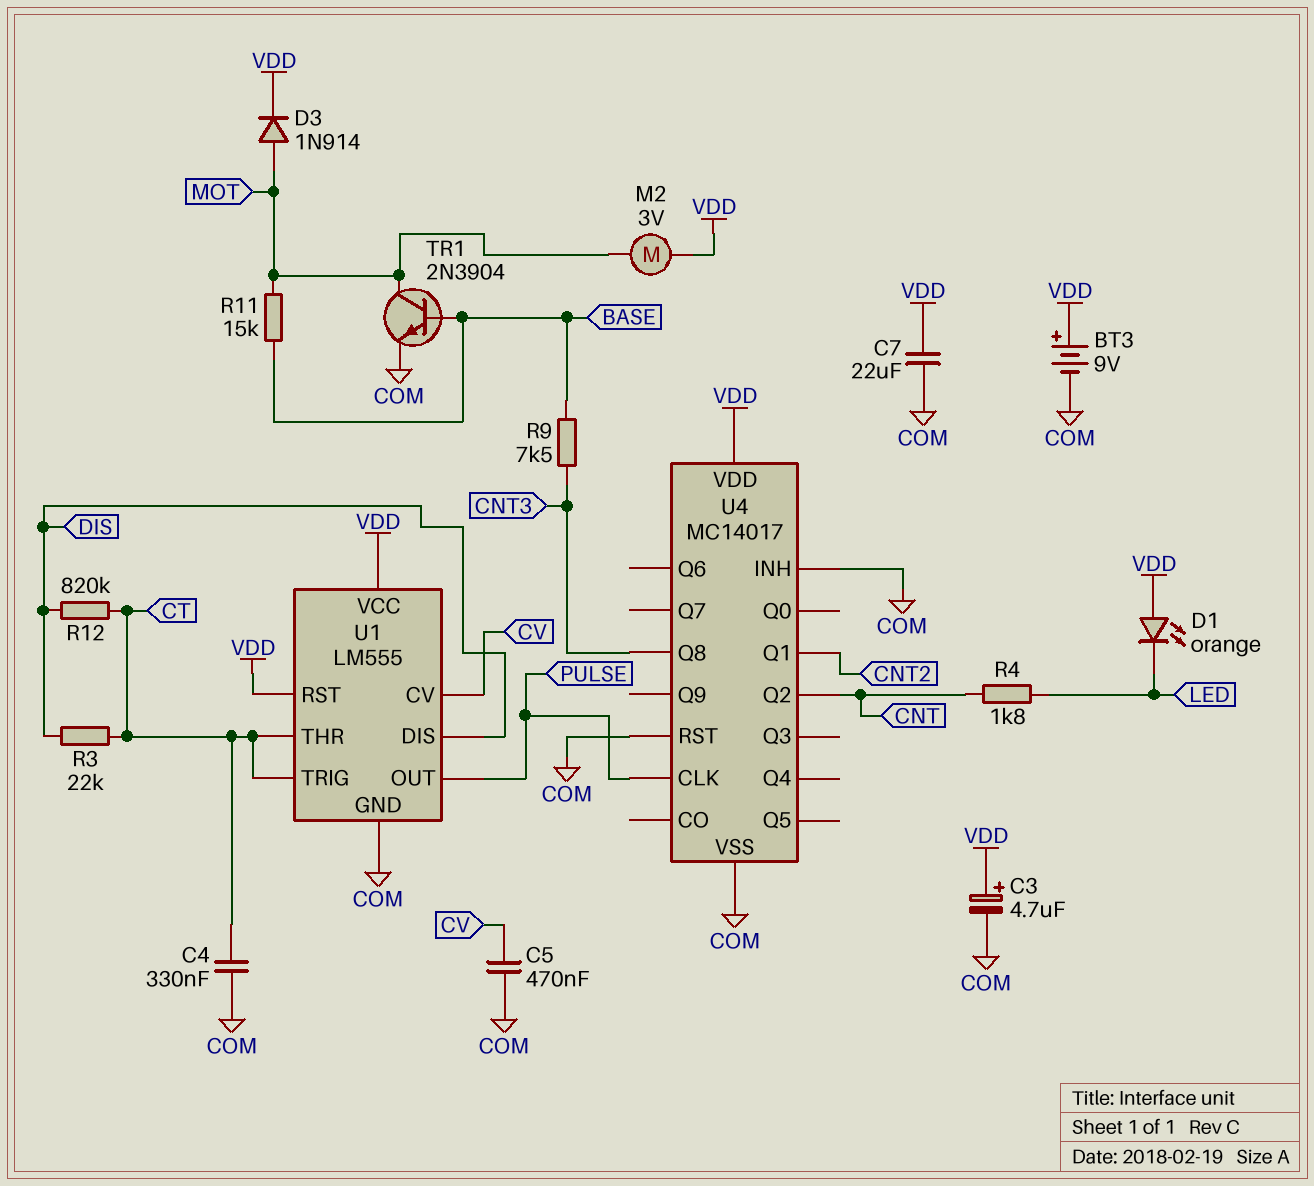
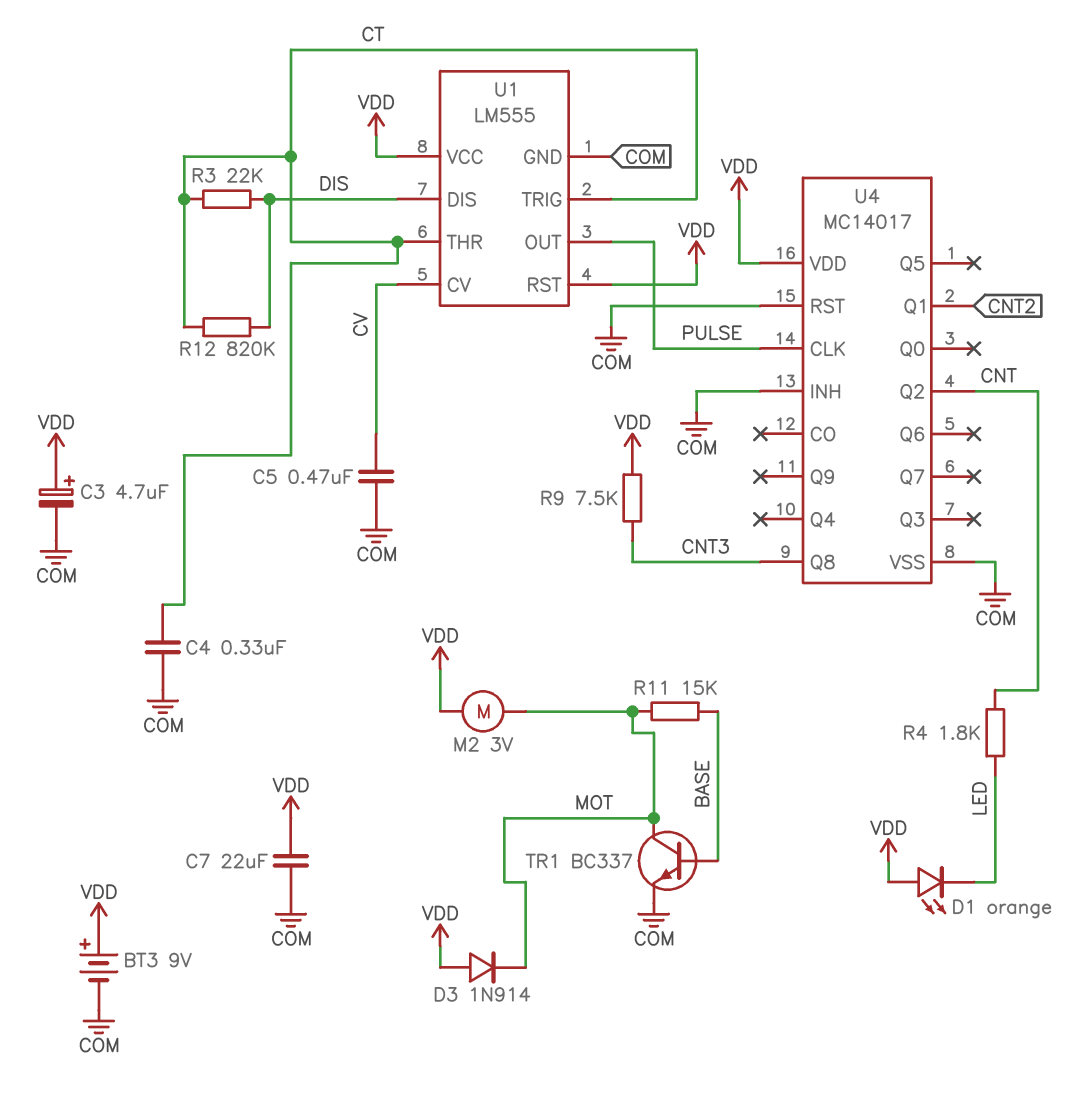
D3: diode 1N914 (A MOT, K VDD) -> diode 1N914 (A VDD, K MOT)
R9: 7.5k (BASE, CNT3) -> 7.5k (CNT3, VDD)
TR1: NPN 2N3904 (B BASE, C MOT, E COM) -> NPN BC337 (B BASE, C MOT, E COM)

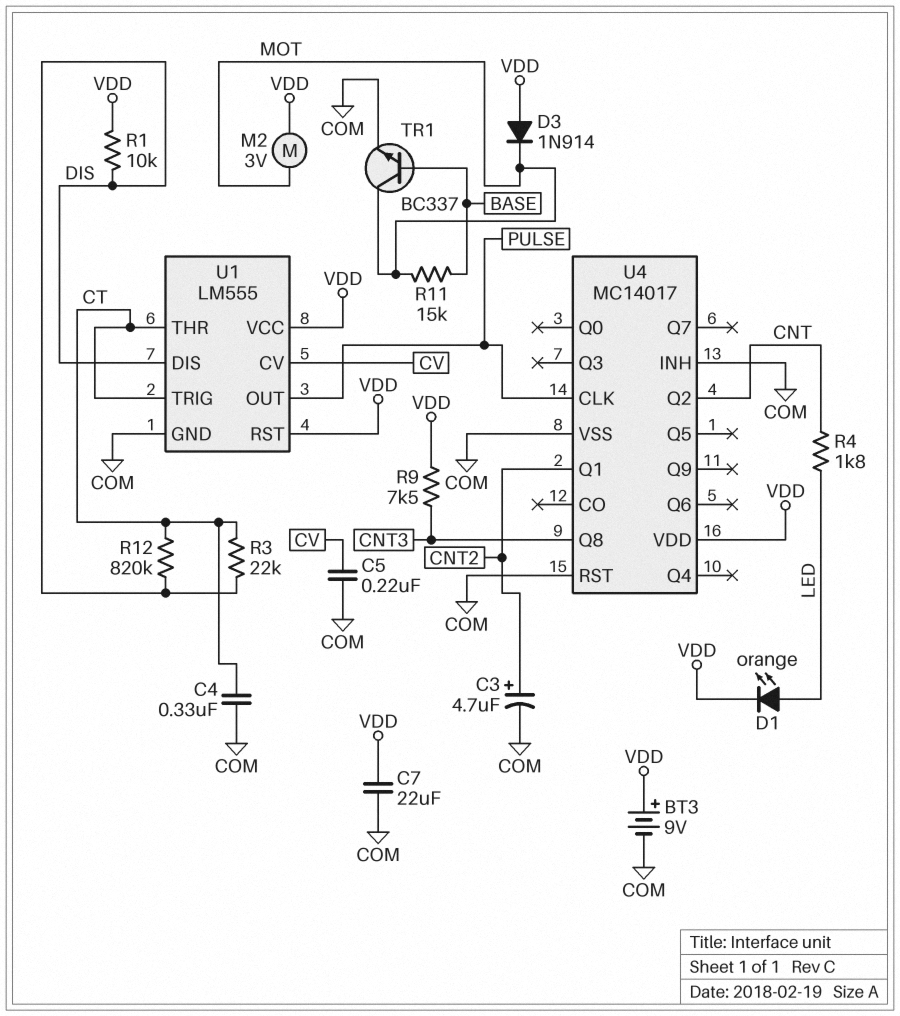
C3: 4.7uF (plus VDD, minus COM) -> 4.7uF (plus CNT2, minus COM)
C5: 470nF (COM, CV) -> 220nF (COM, CV)
D1: LED orange (A VDD, K LED) -> LED orange (A LED, K VDD)
R1: none -> 10k (DIS, VDD)

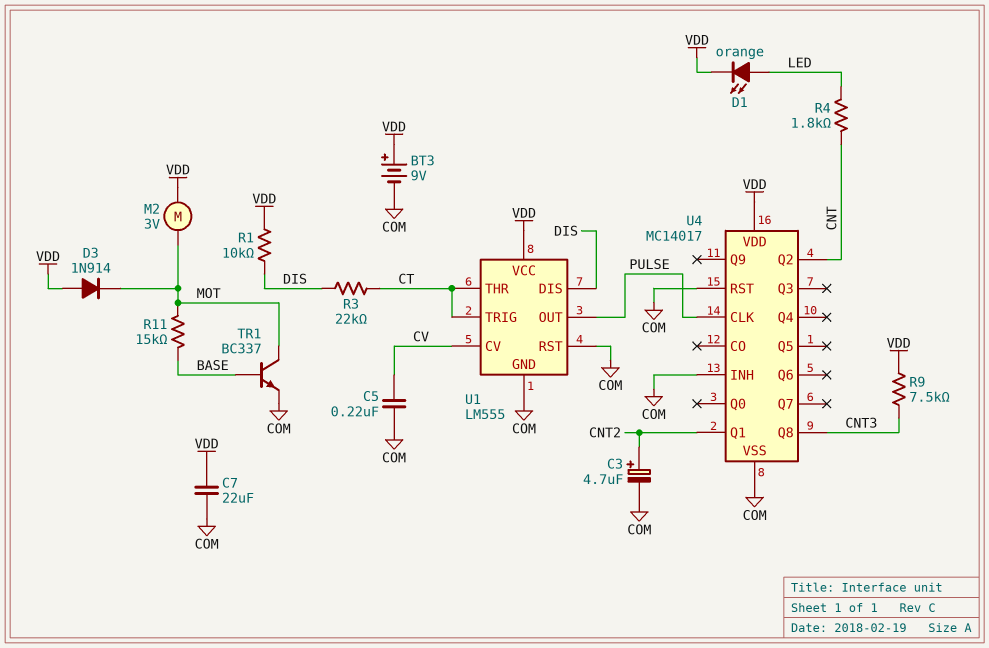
C4: 330nF (COM, CT) -> none
R12: 820k (CT, DIS) -> none
U1 pin RST: VDD -> COM

